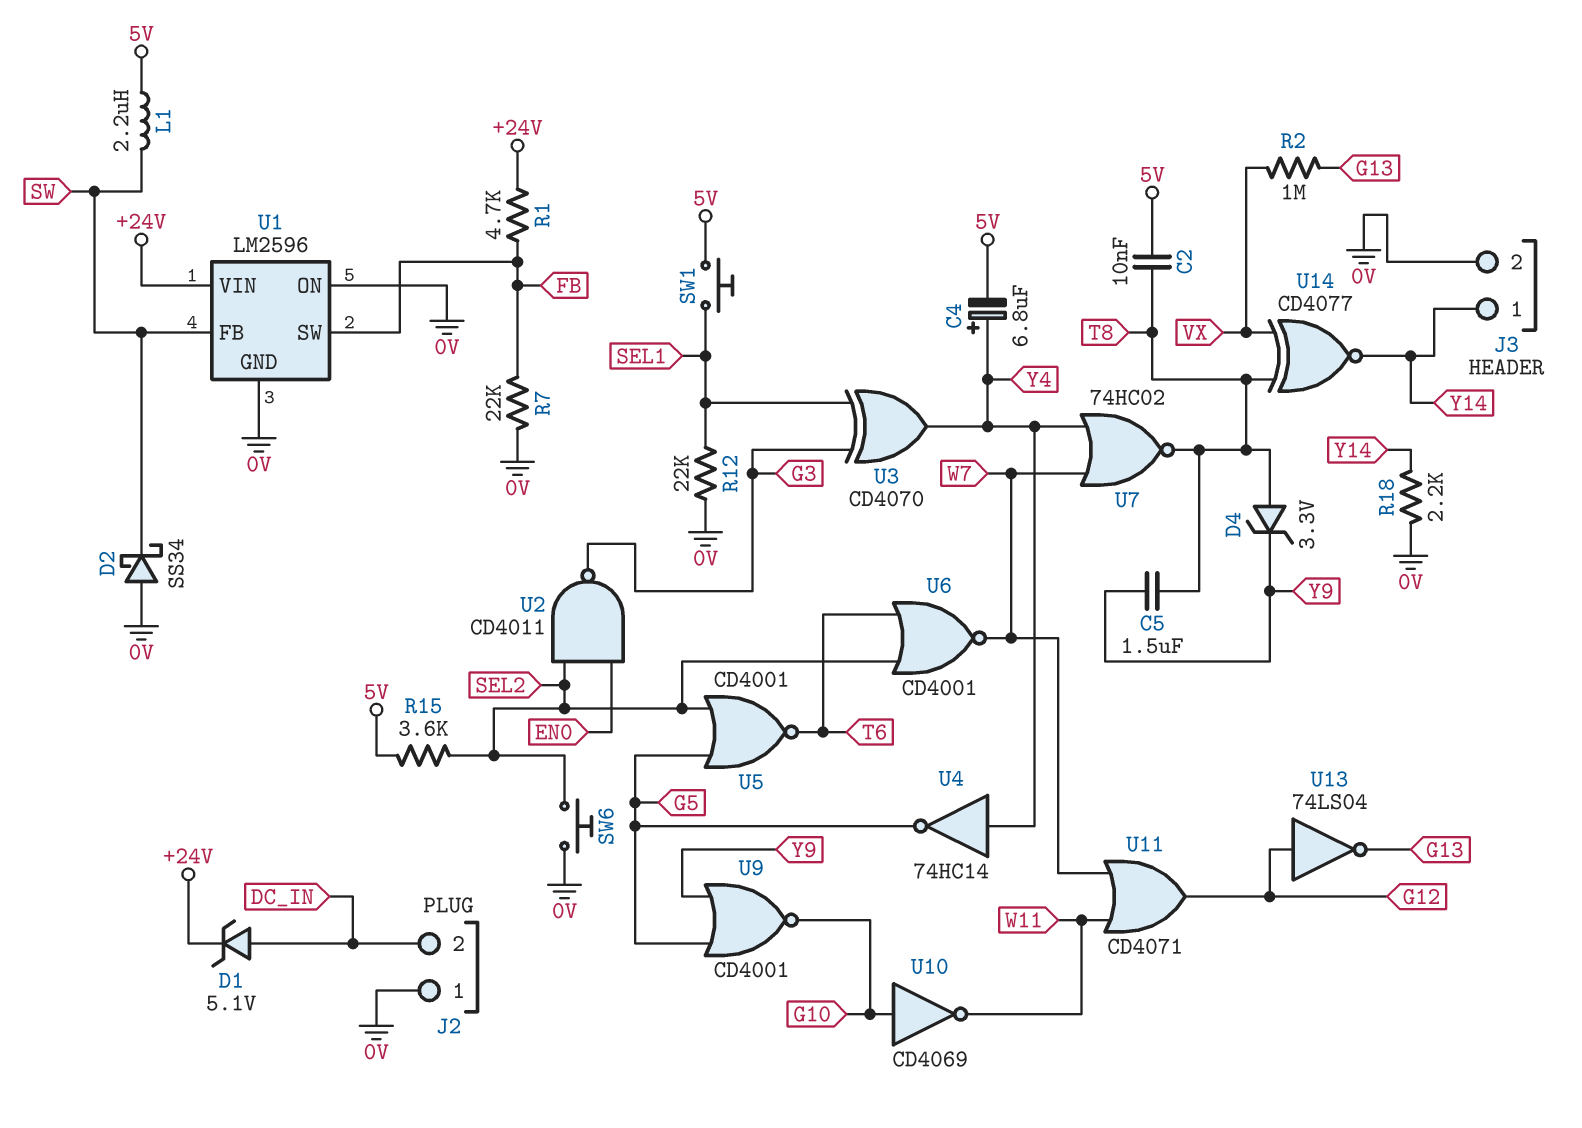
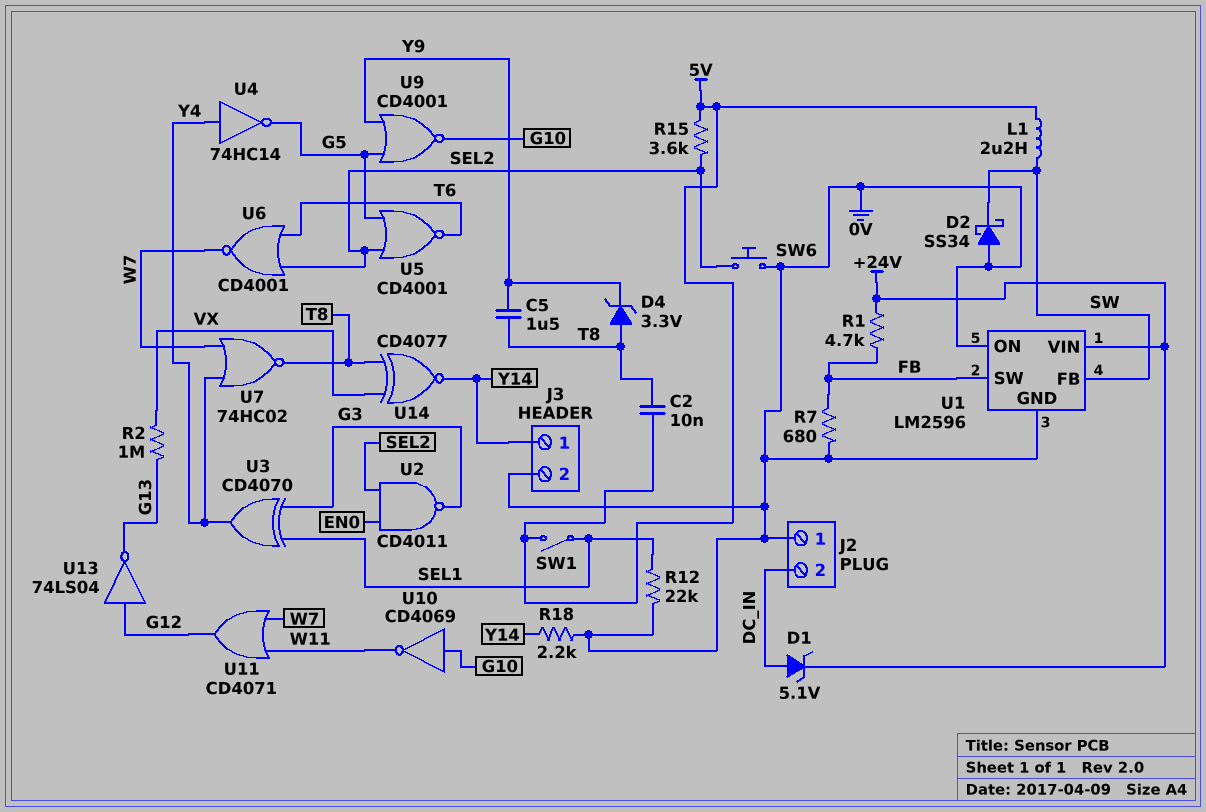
C4: 6.8uF (plus Y4, minus 5V) -> none
R7: 22k (0V, FB) -> 680 (0V, FB)
SW1: button (5V, SEL1) -> switch (5V, SEL1)

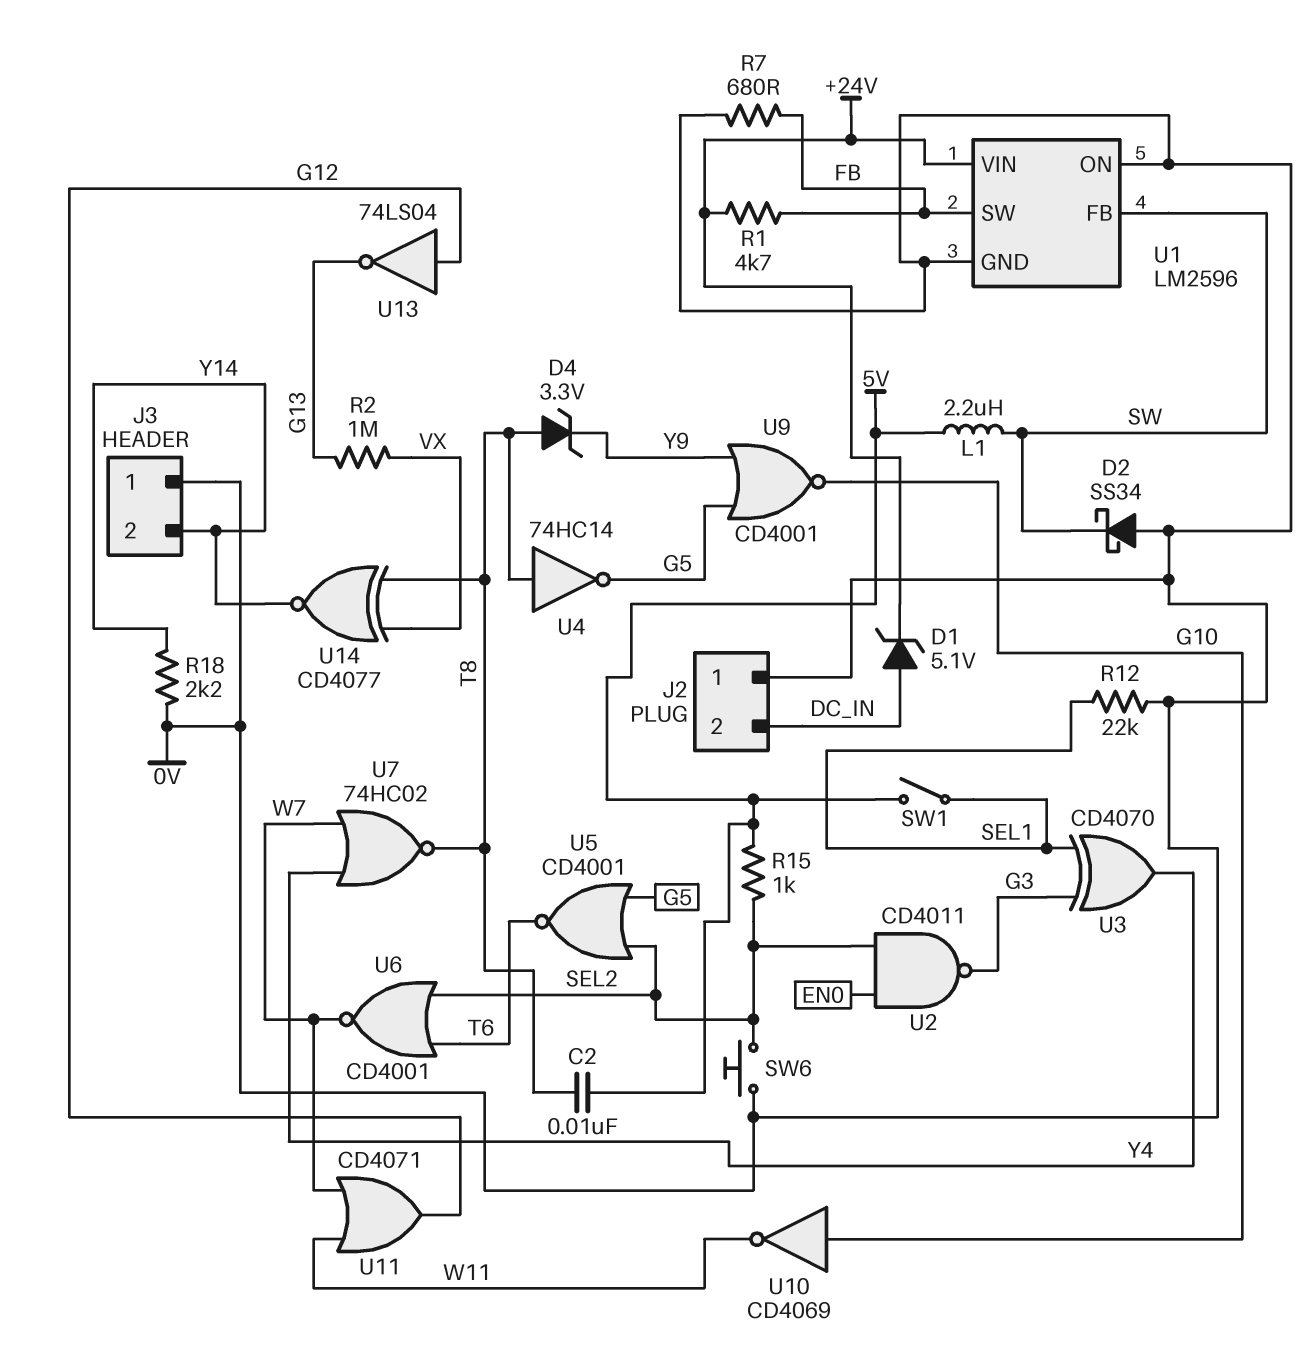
C5: 1.5uF (T8, Y9) -> none
J3 pin 1: Y14 -> 0V
J3 pin 2: 0V -> Y14
R15: 3.6k (5V, SEL2) -> 1k (5V, SEL2)
U4: NOT 74HC14 (in Y4, out G5) -> NOT 74HC14 (in T8, out G5)

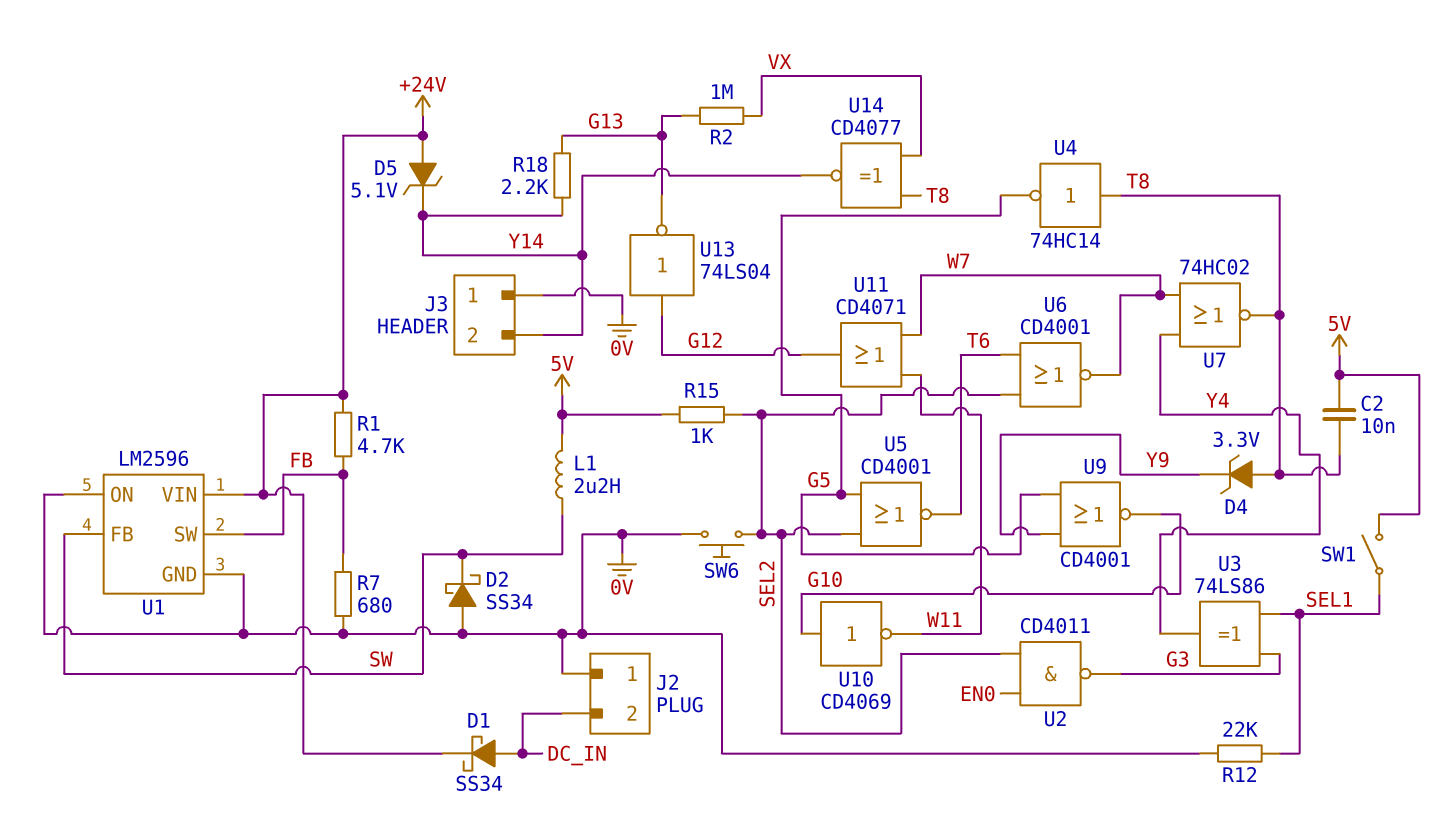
D1: zener 5.1V (A DC_IN, K +24V) -> schottky SS34 (A DC_IN, K +24V)
D5: none -> zener 5.1V (A +24V, K Y14)
R18: 2.2k (0V, Y14) -> 2.2k (G13, Y14)
U3: XOR CD4070 (in G3, in SEL1, out Y4) -> XOR 74LS86 (in G3, in SEL1, out Y4)

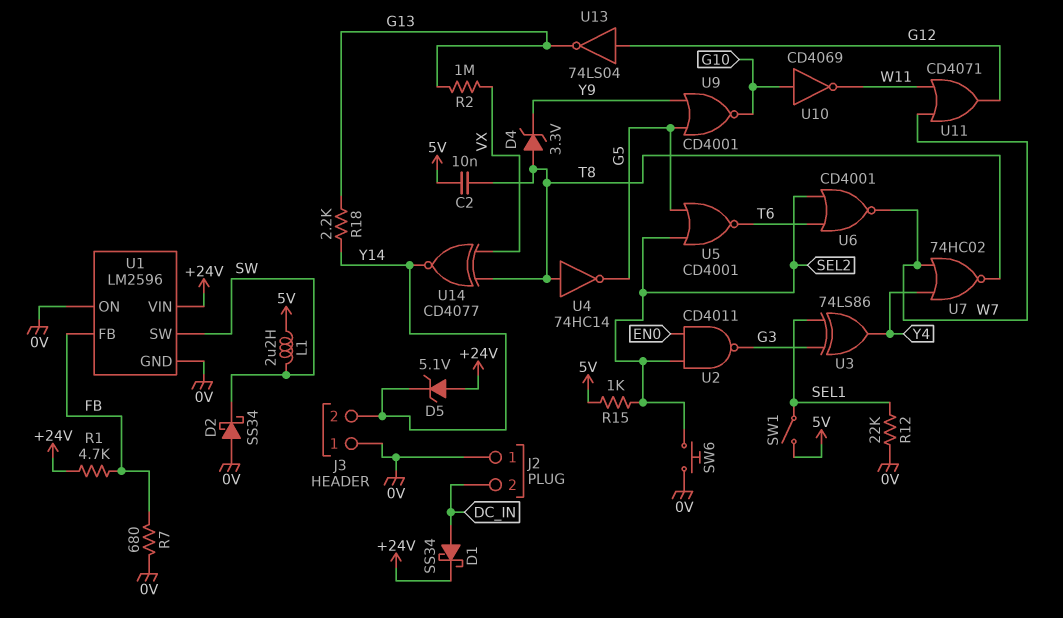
U1 pin FB: SW -> FB
U1 pin SW: FB -> SW

